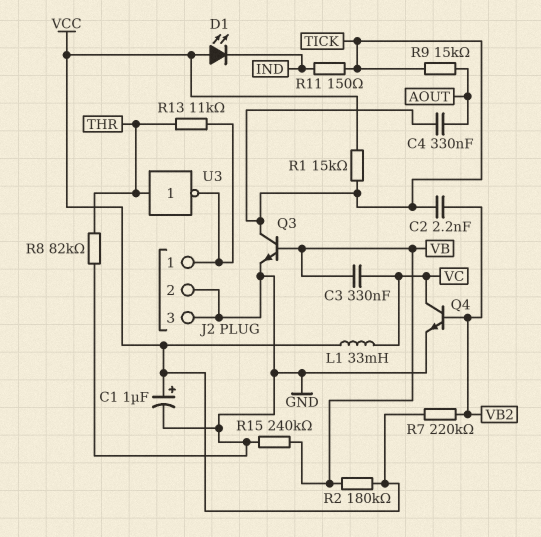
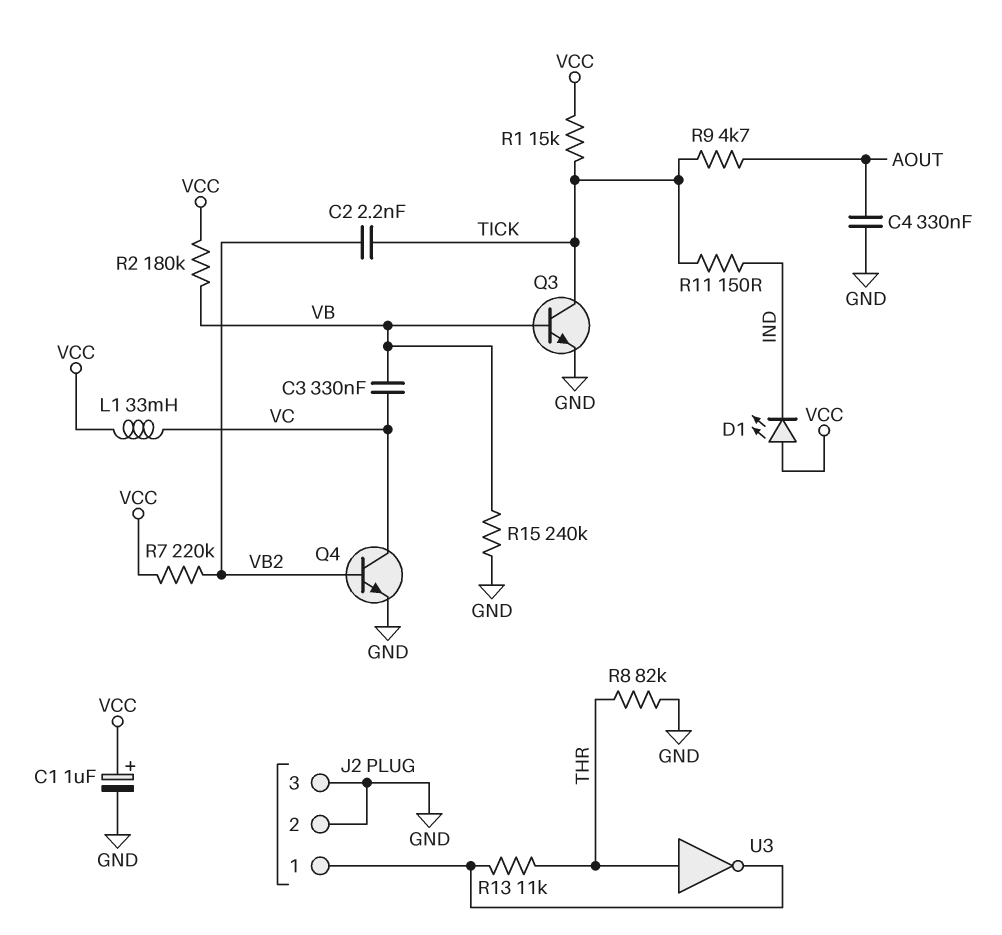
C4: 330nF (AOUT, TICK) -> 330nF (AOUT, GND)
R9: 15k (AOUT, TICK) -> 4.7k (AOUT, TICK)

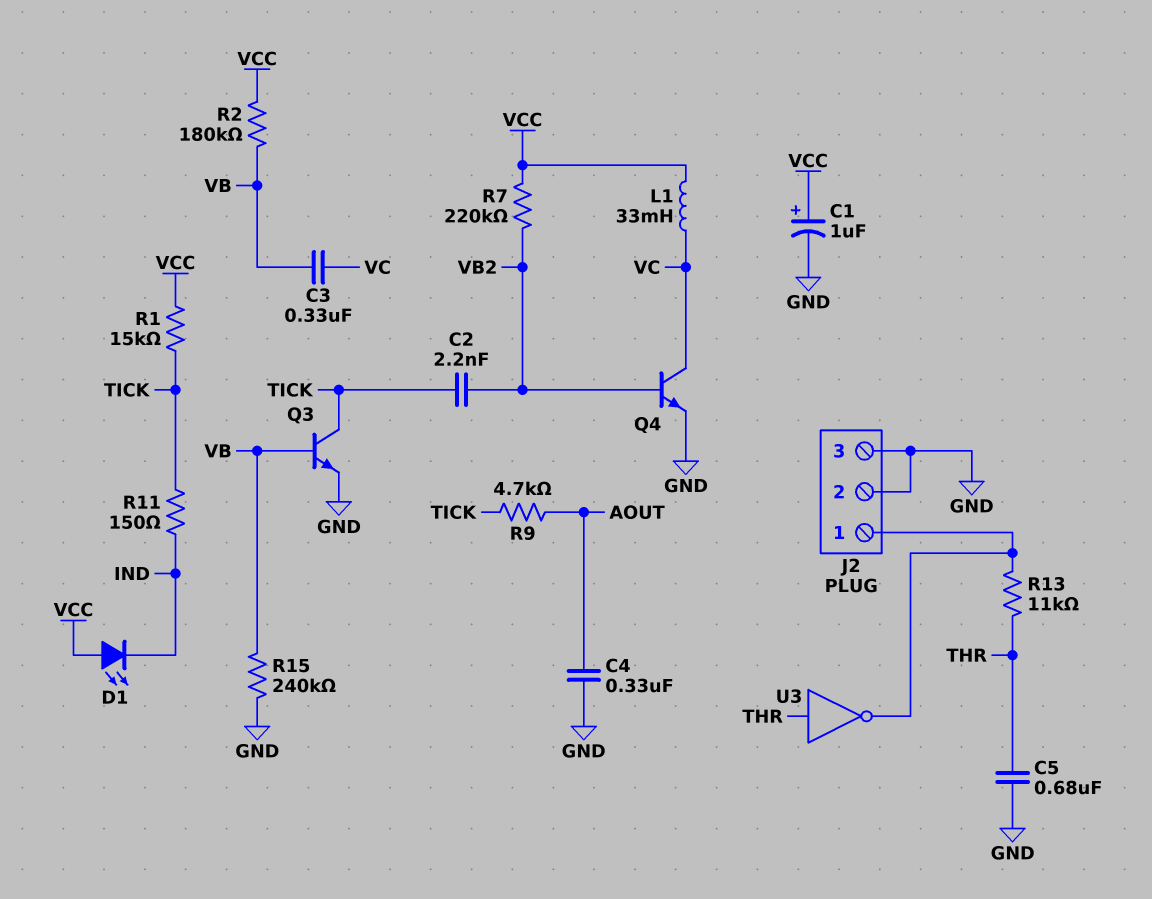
C5: none -> 680nF (GND, THR)
R8: 82k (GND, THR) -> none

